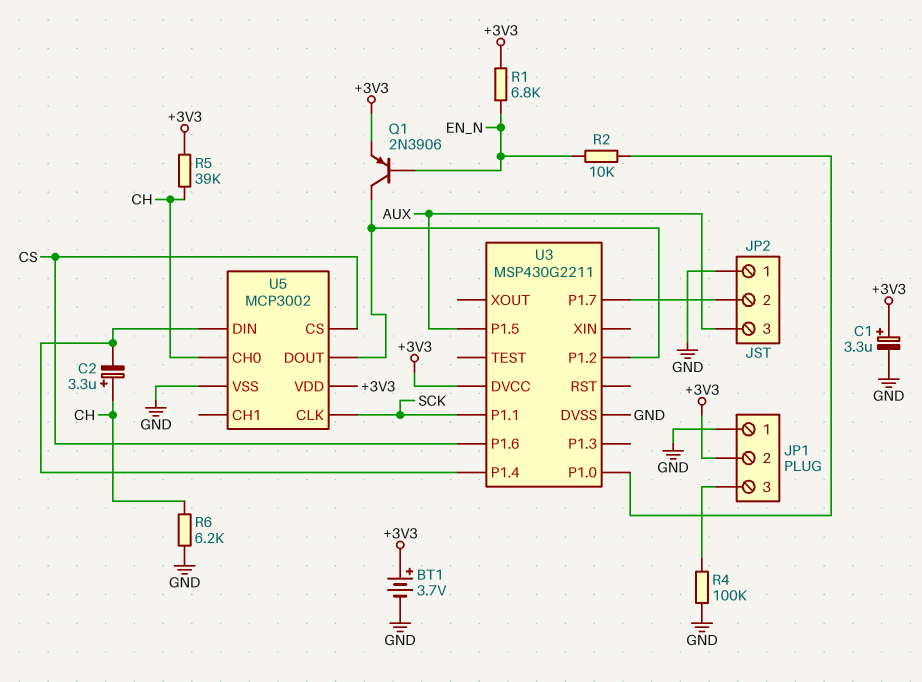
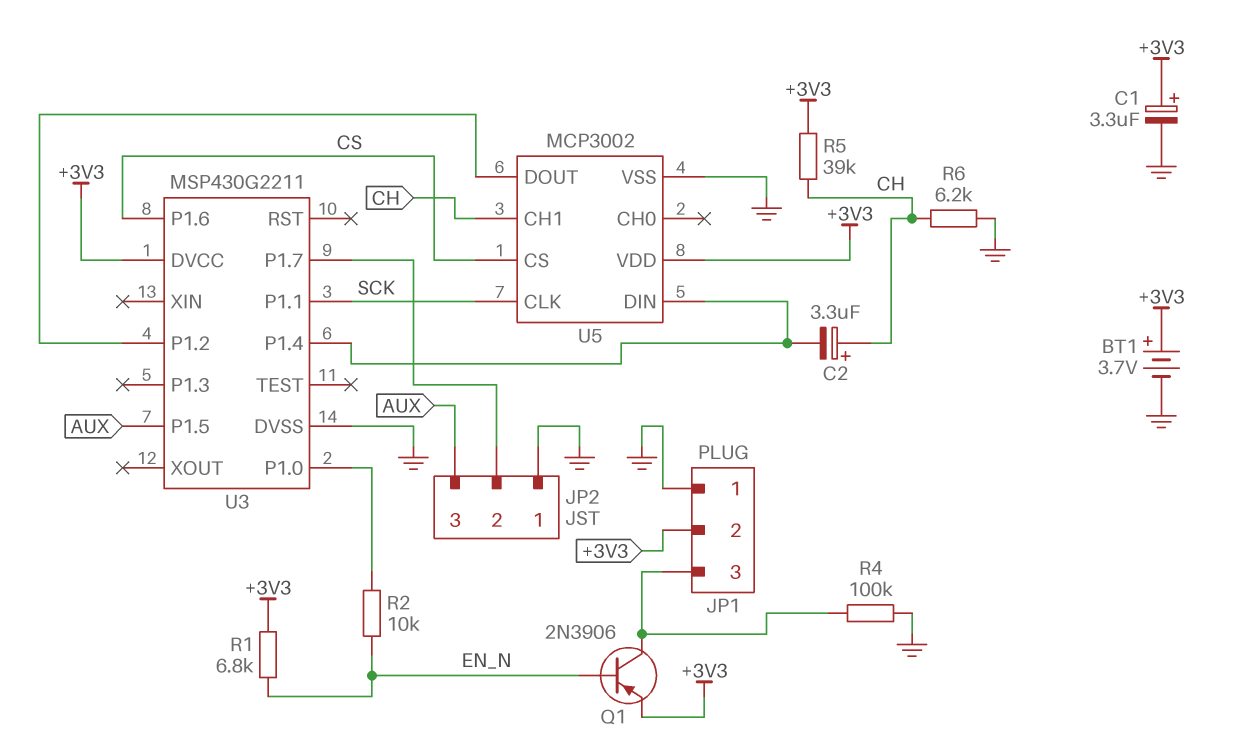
Q1: PNP 2N3906 (B EN_N, C U3/P1.2, E +3V3) -> PNP 2N3906 (B EN_N, C JP1/3, E +3V3)
U5 pin CH0: CH -> none
U5 pin CH1: none -> CH

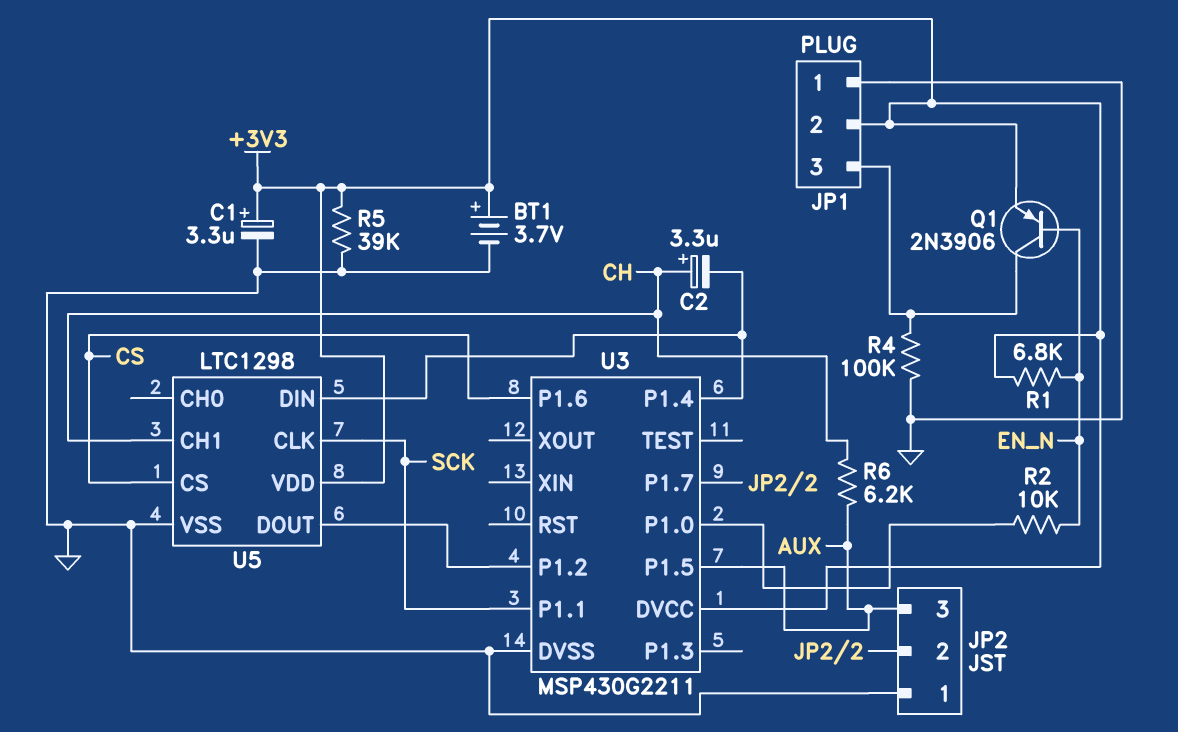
R5: 39k (+3V3, CH) -> 39k (+3V3, GND)
R6: 6.2k (CH, GND) -> 6.2k (AUX, CH)
U5: MCP3002 -> LTC1298

